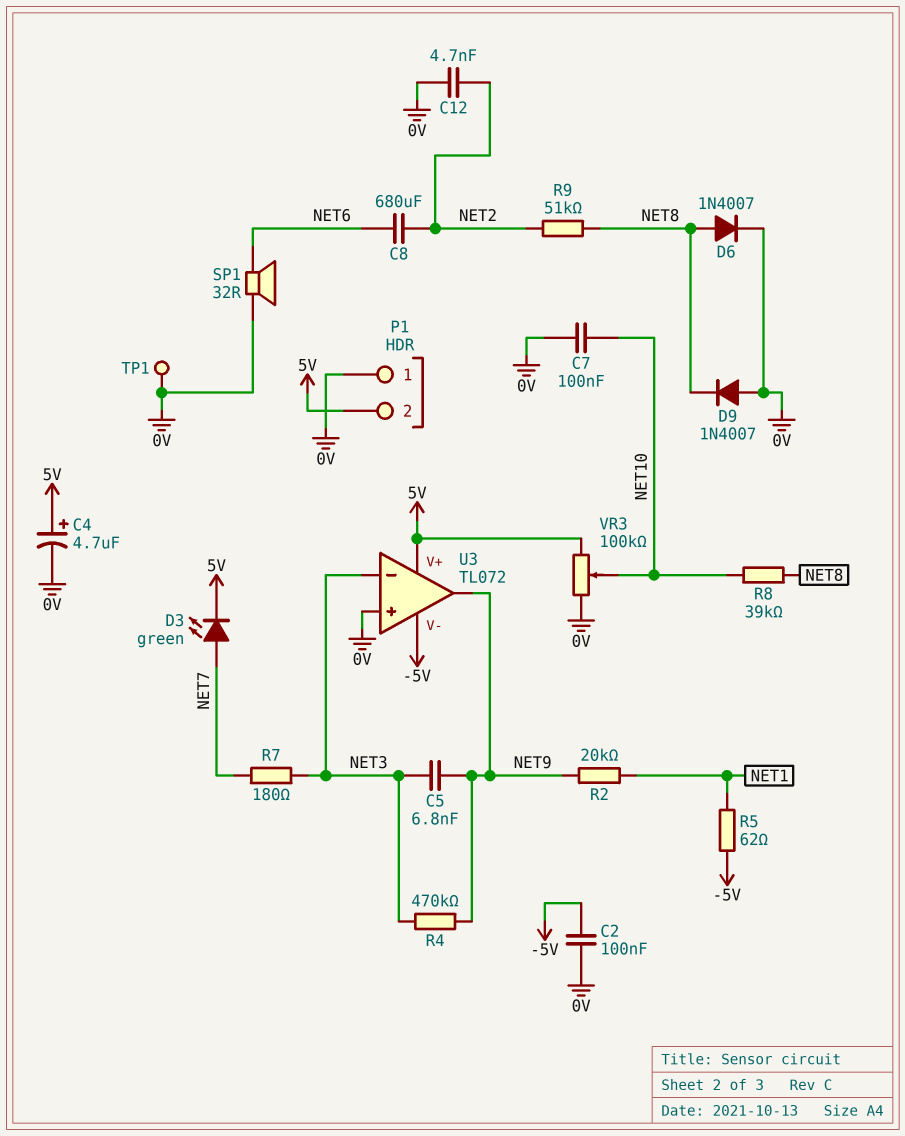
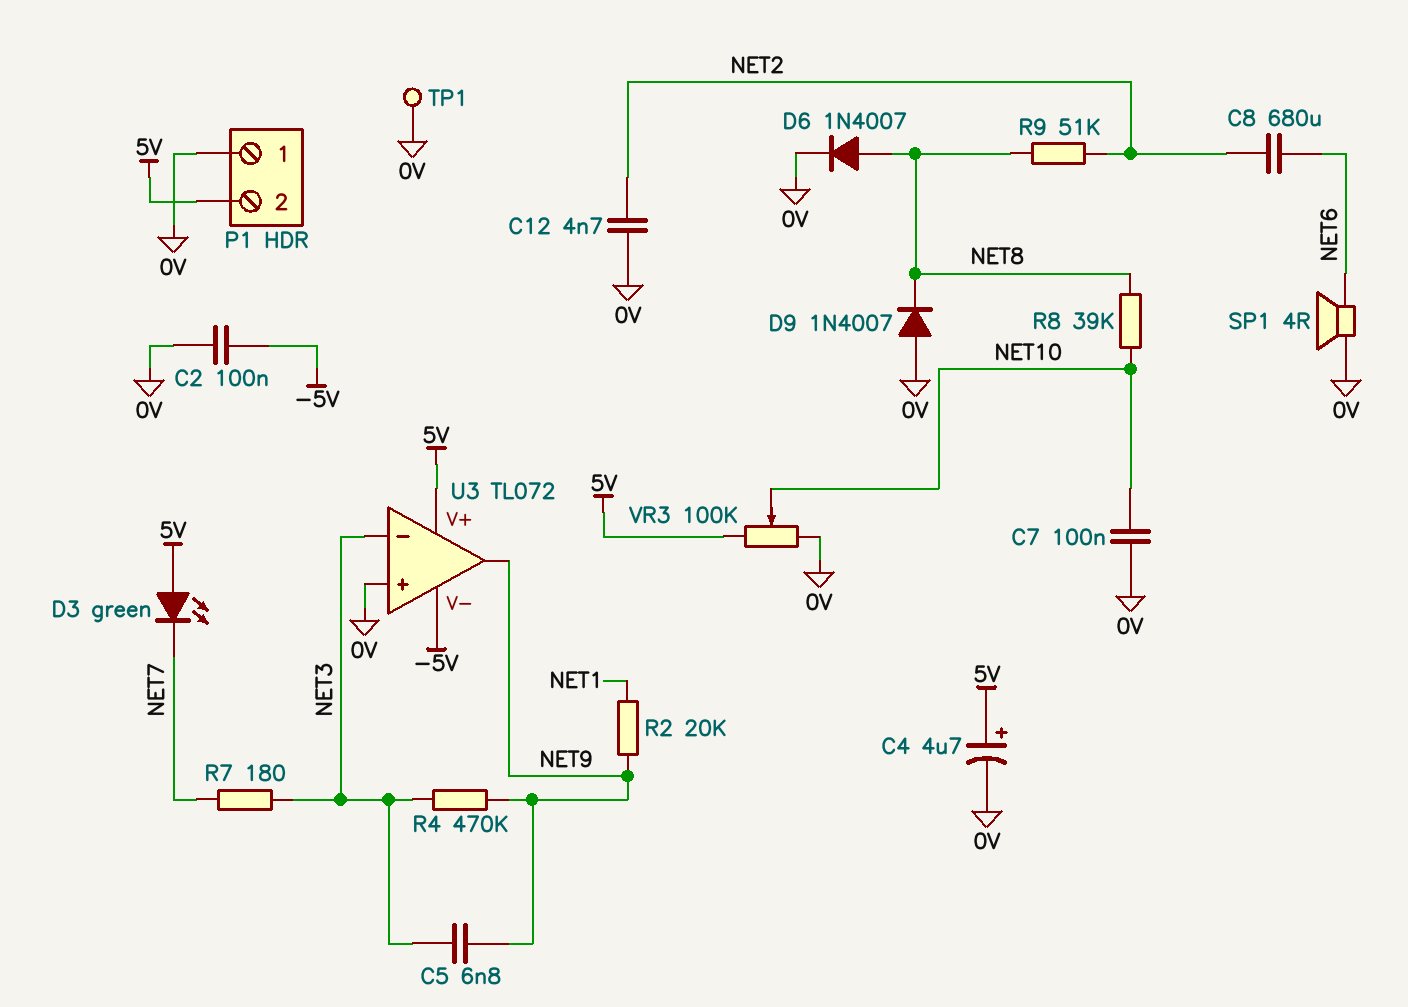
D3: LED green (A NET7, K 5V) -> LED green (A 5V, K NET7)
R5: 62 (-5V, NET1) -> none
SP1: speaker 32R (0V, NET6) -> speaker 4R (0V, NET6)

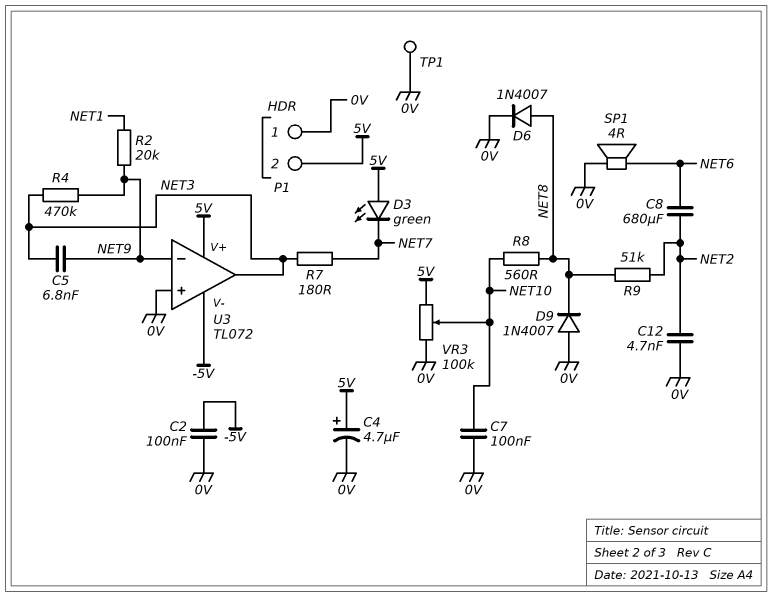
R8: 39k (NET8, NET10) -> 560 (NET8, NET10)
U3 pin in-: NET3 -> NET9
U3 pin out: NET9 -> NET3

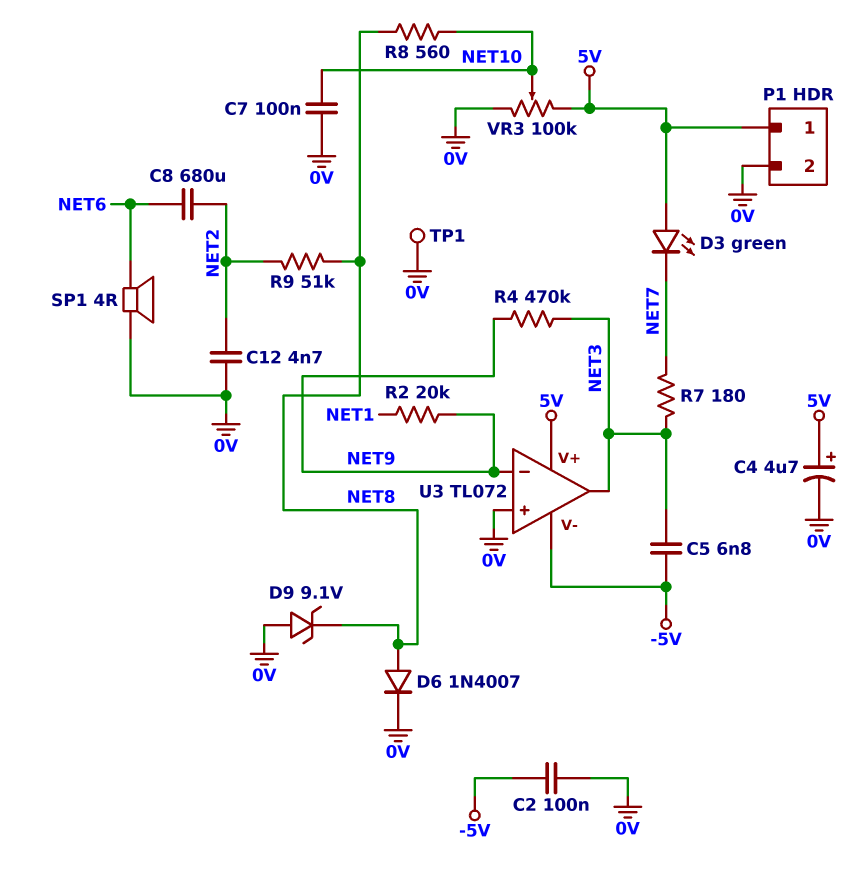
C5: 6.8nF (NET3, NET9) -> 6.8nF (-5V, NET3)
D9: diode 1N4007 (A 0V, K NET8) -> zener 9.1V (A 0V, K NET8)
P1 pin 1: 0V -> 5V
P1 pin 2: 5V -> 0V

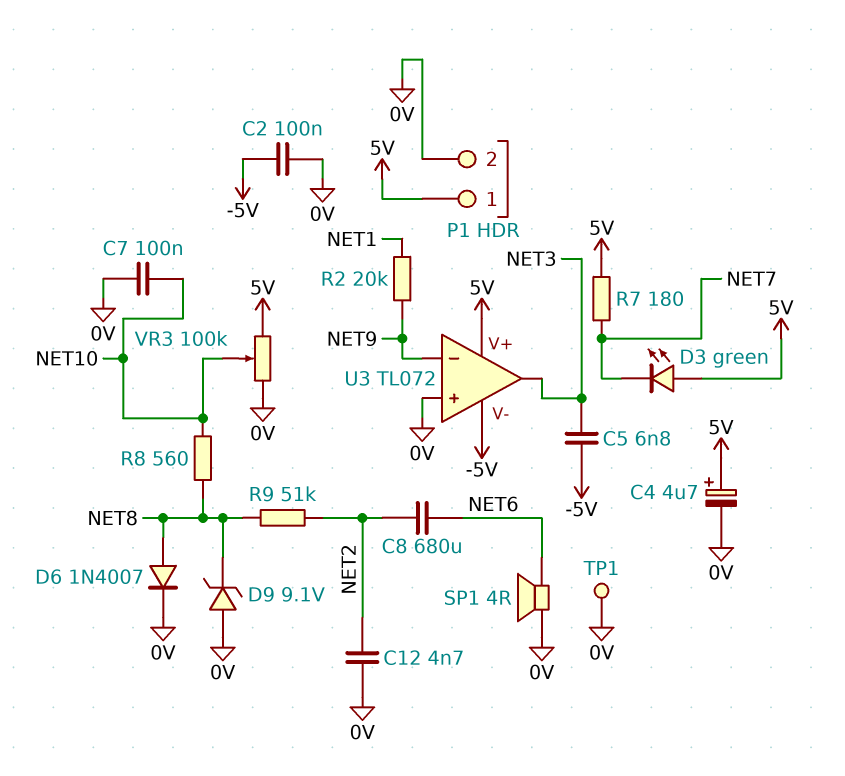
R4: 470k (NET3, NET9) -> none
R7: 180 (NET3, NET7) -> 180 (5V, NET7)

